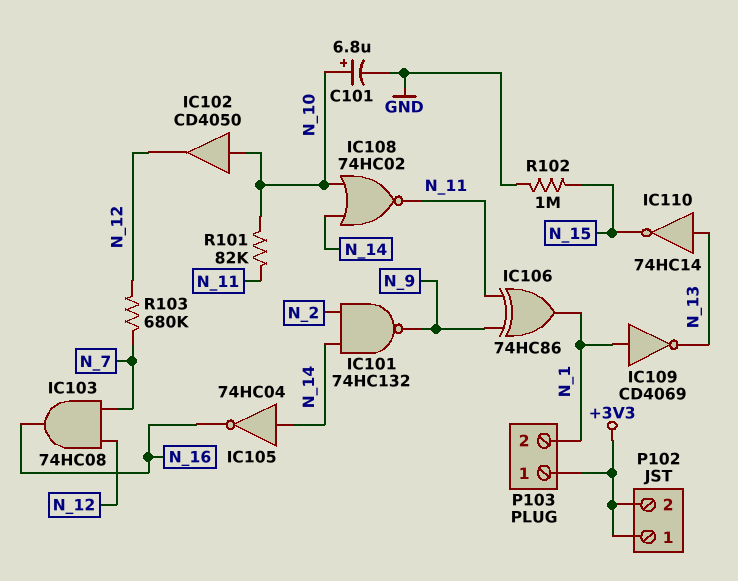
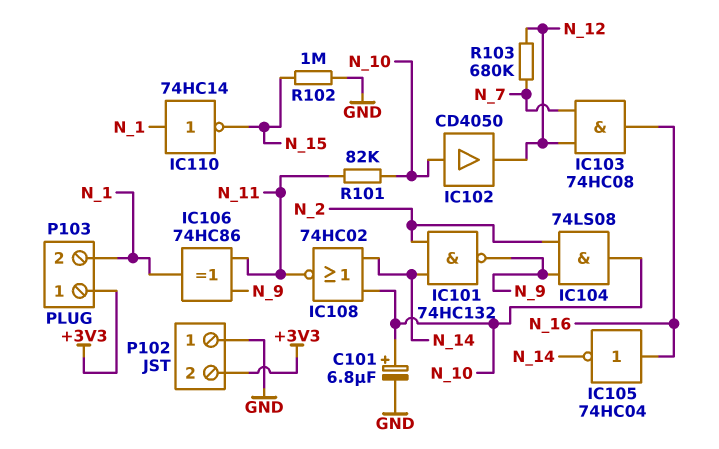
IC104: none -> AND 74LS08 (in N_2, in N_9, out N_10)
IC105: NOT 74HC04 (in N_14, out N_16) -> NOT 74HC04 (in N_16, out N_14)
IC109: NOT CD4069 (in N_1, out N_13) -> none
IC110: NOT 74HC14 (in N_13, out N_15) -> NOT 74HC14 (in N_1, out N_15)
P102 pin 1: +3V3 -> GND

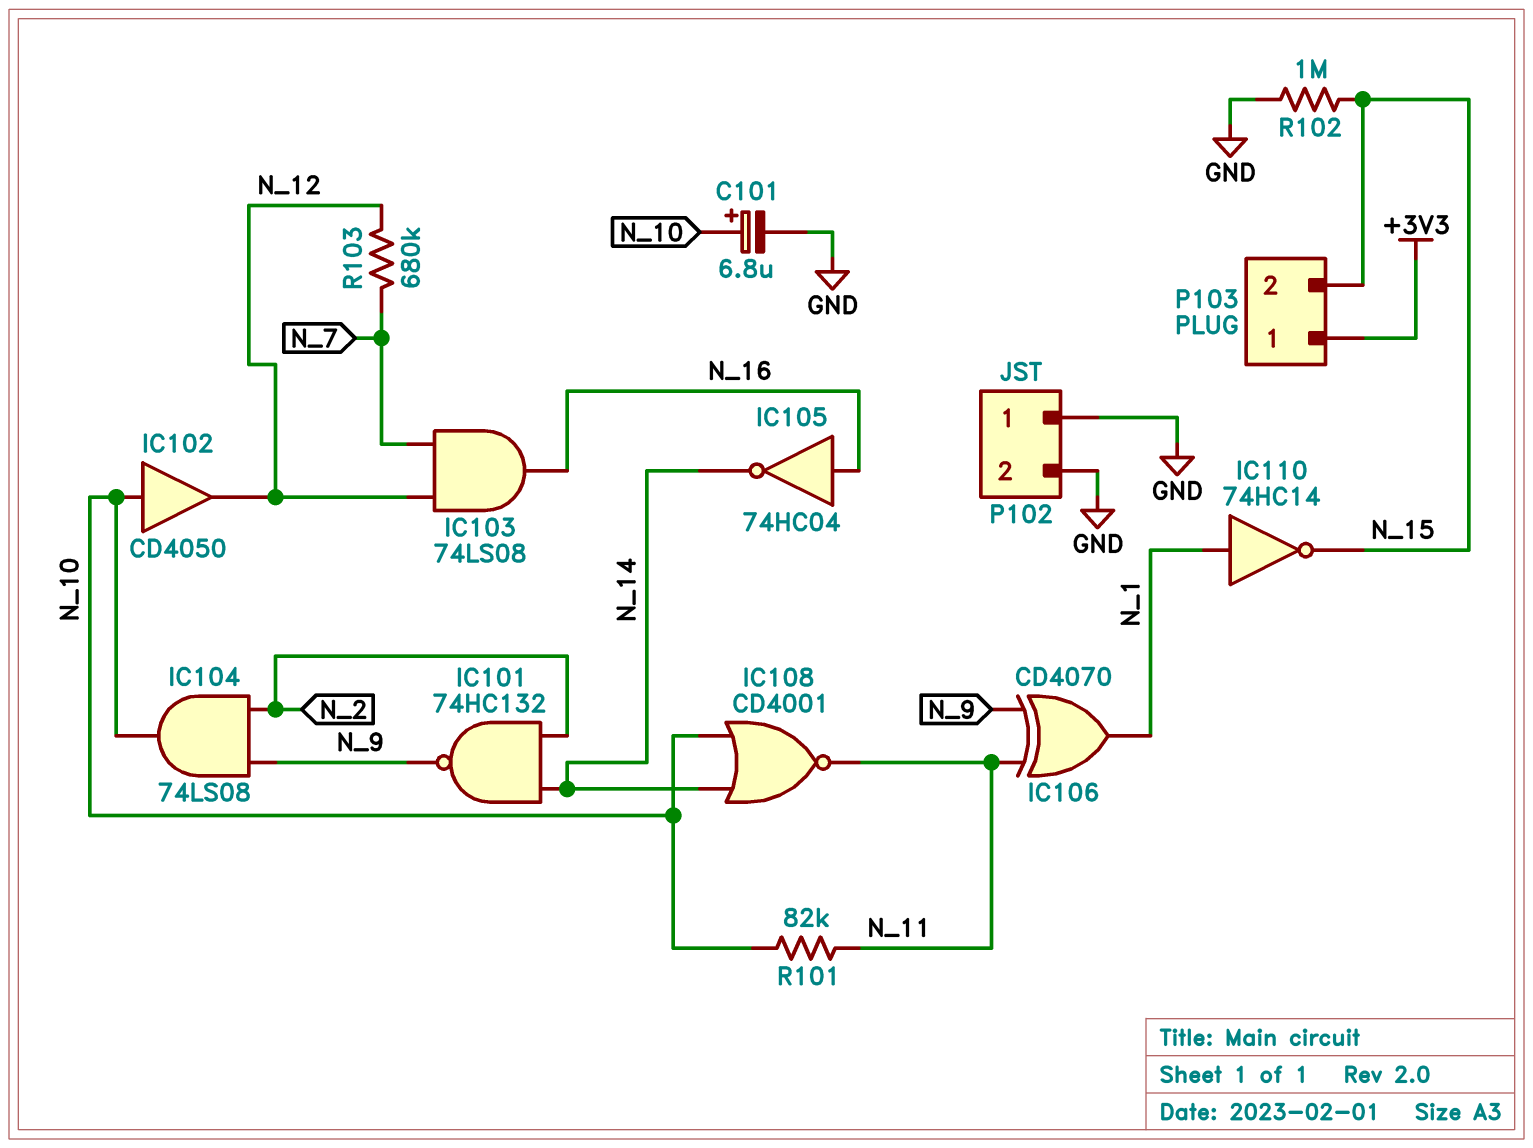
IC103: AND 74HC08 (in N_7, in N_12, out N_16) -> AND 74LS08 (in N_7, in N_12, out N_16)
IC106: XOR 74HC86 (in N_9, in N_11, out N_1) -> XOR CD4070 (in N_9, in N_11, out N_1)
IC108: NOR 74HC02 (in N_10, in N_14, out N_11) -> NOR CD4001 (in N_10, in N_14, out N_11)
P102 pin 2: +3V3 -> GND
P103 pin 2: N_1 -> N_15

